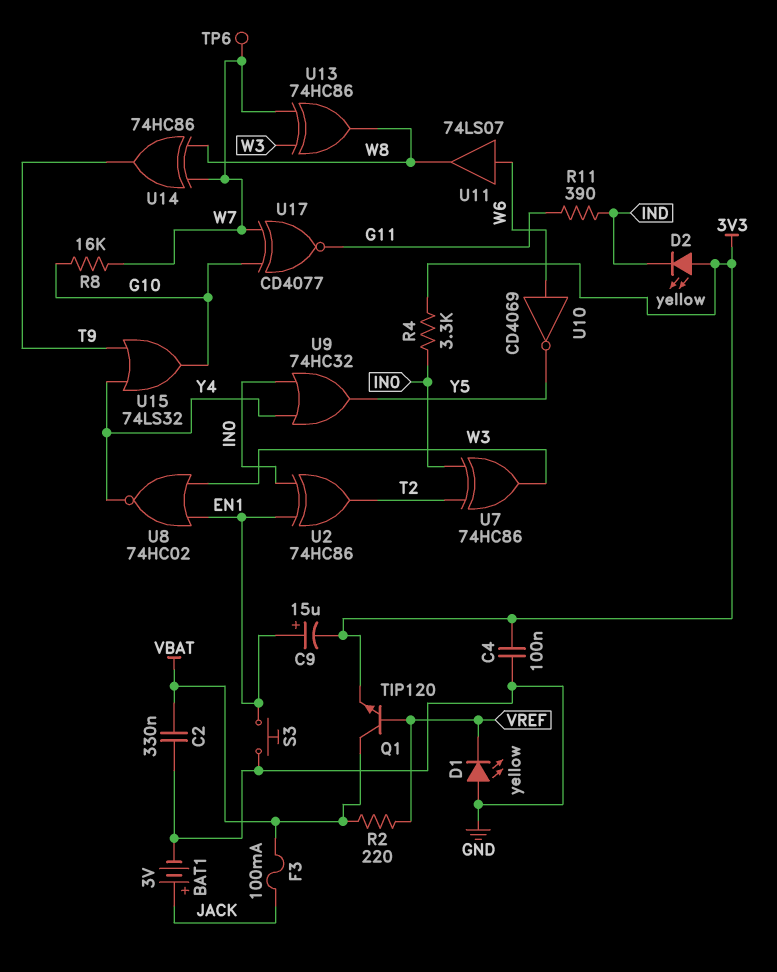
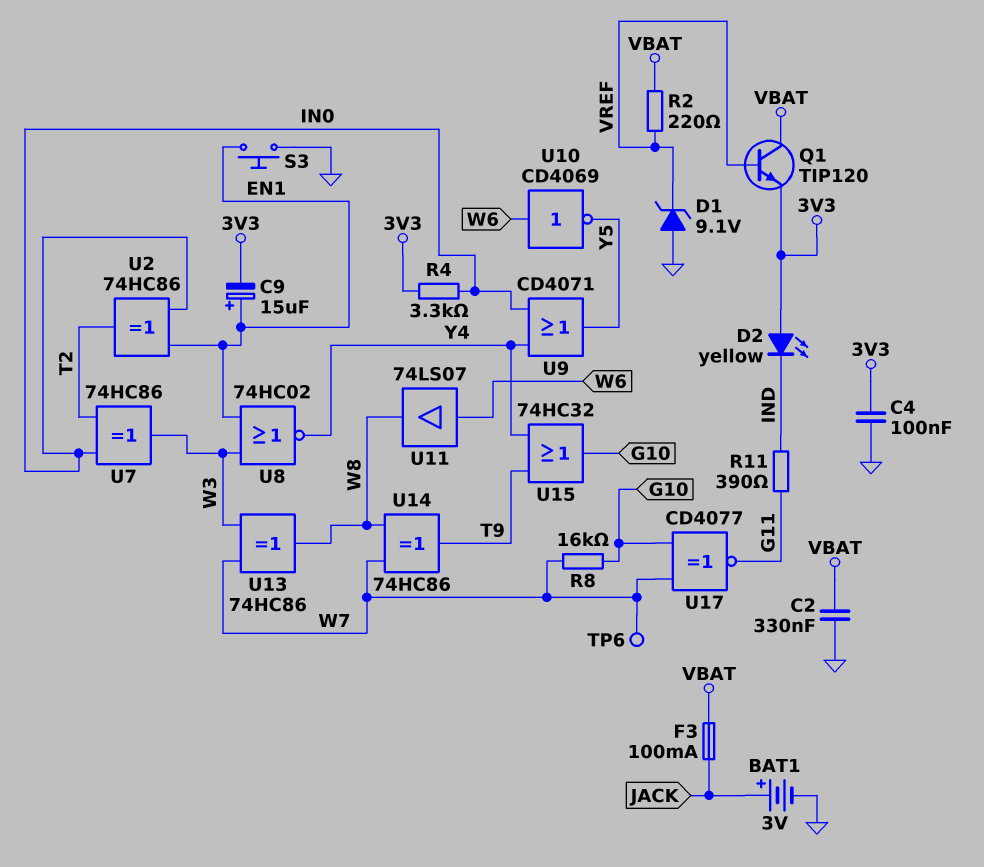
D1: LED yellow (A GND, K VREF) -> zener 9.1V (A GND, K VREF)
U9: OR 74HC32 (in IN0, in Y4, out Y5) -> OR CD4071 (in IN0, in Y4, out Y5)
U15: OR 74LS32 (in T9, in Y4, out G10) -> OR 74HC32 (in T9, in Y4, out G10)

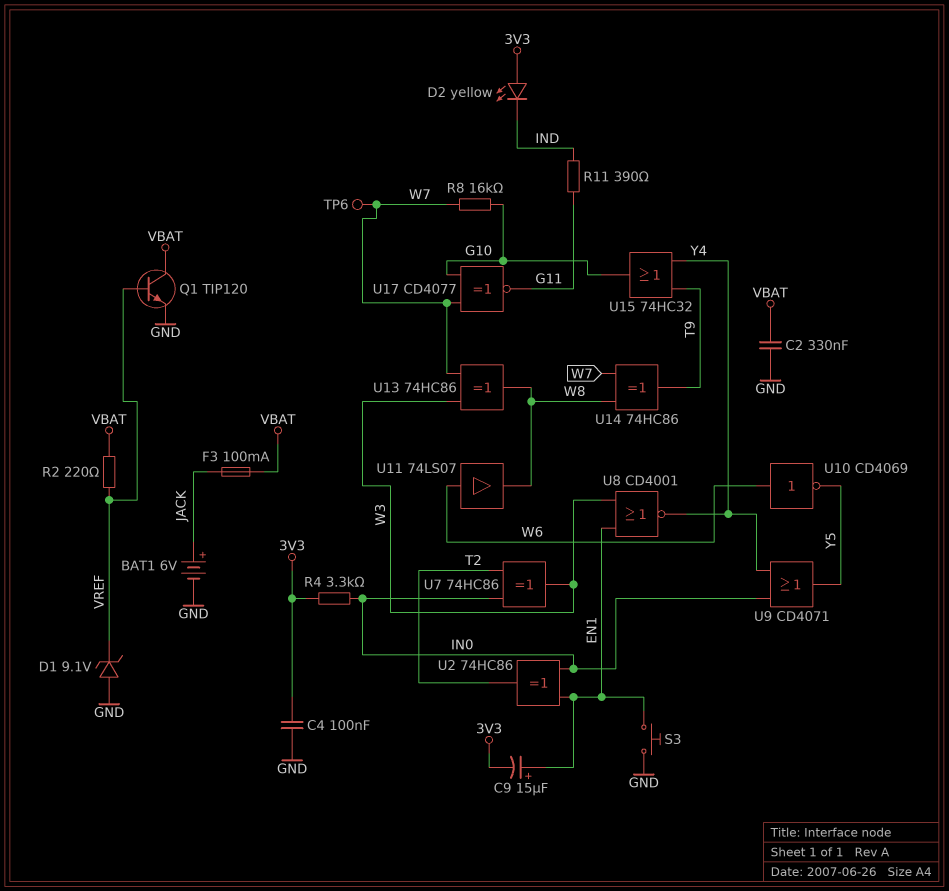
BAT1: 3V (plus JACK, minus GND) -> 6V (plus JACK, minus GND)
Q1: NPN TIP120 (B VREF, C VBAT, E 3V3) -> NPN TIP120 (B VREF, C VBAT, E GND)
U8: NOR 74HC02 (in EN1, in W3, out Y4) -> NOR CD4001 (in EN1, in W3, out Y4)

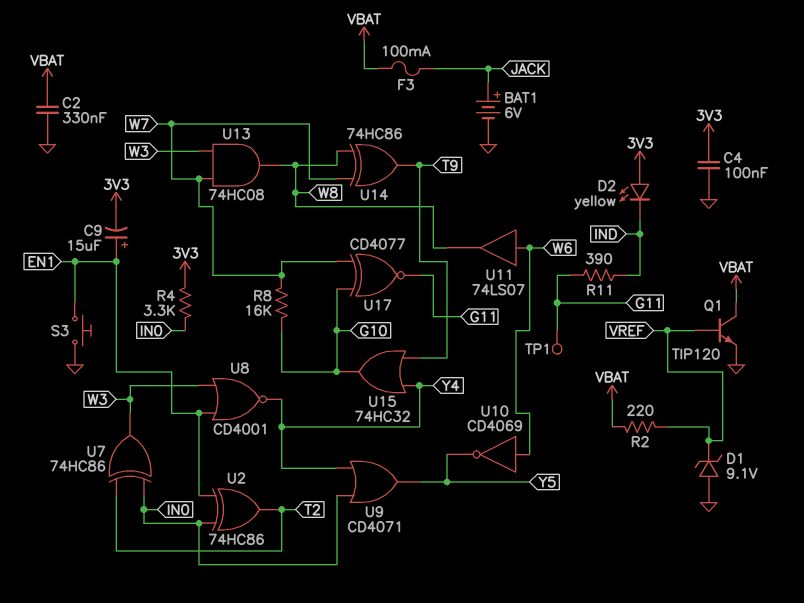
TP1: none -> test point (G11)
TP6: test point (W7) -> none
U13: XOR 74HC86 (in W3, in W7, out W8) -> AND 74HC08 (in W3, in W7, out W8)

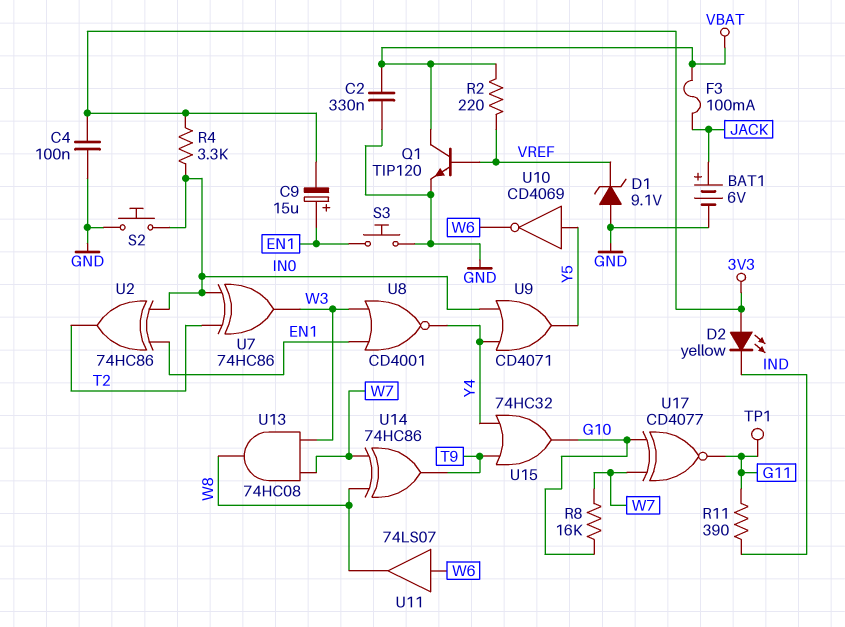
S2: none -> button (GND, IN0)
U10: NOT CD4069 (in W6, out Y5) -> NOT CD4069 (in Y5, out W6)

